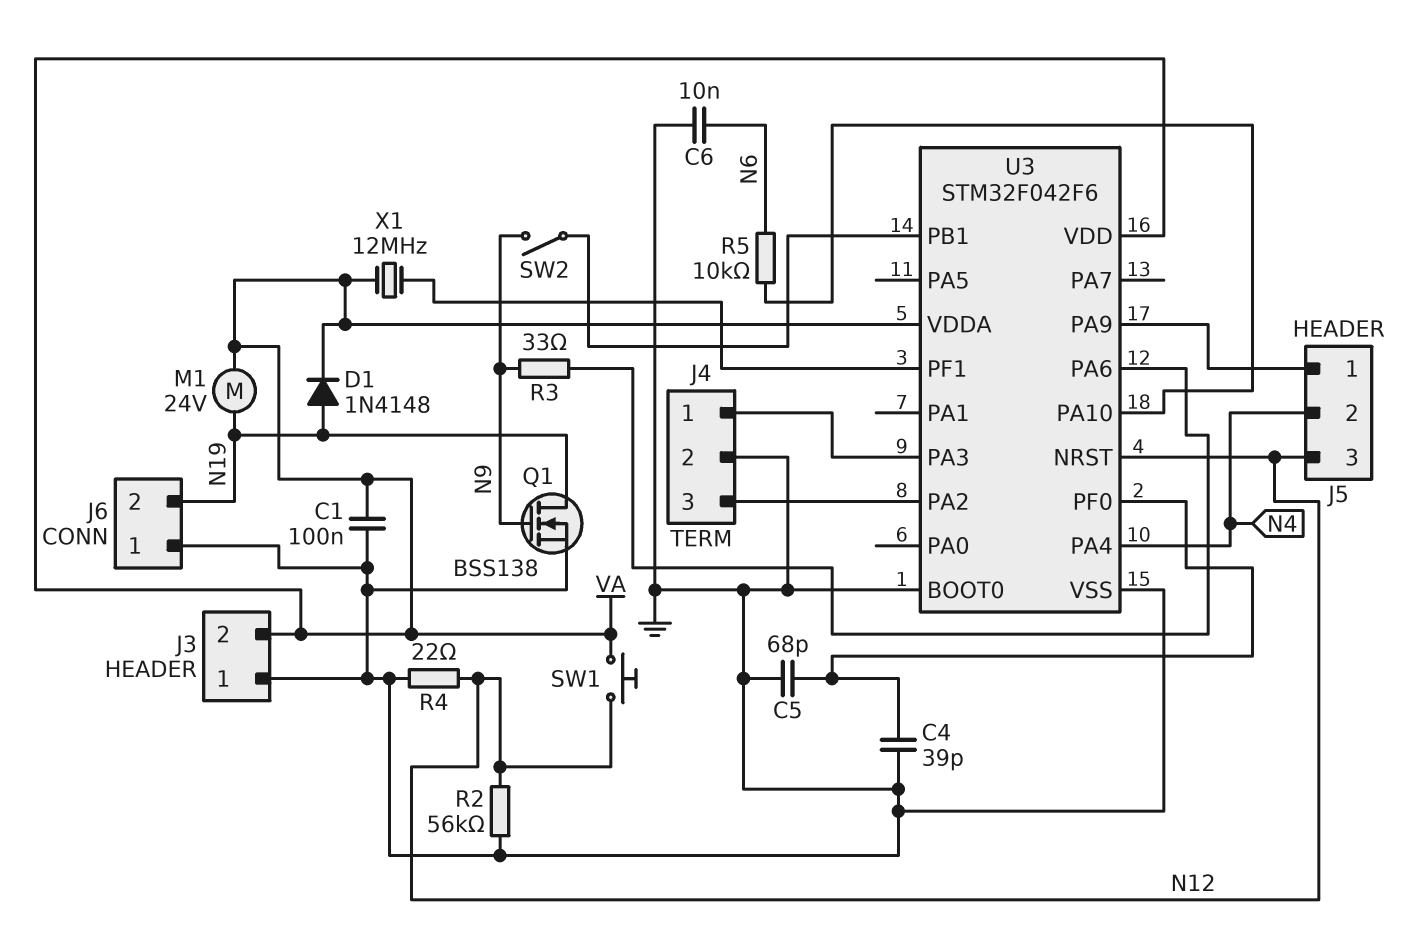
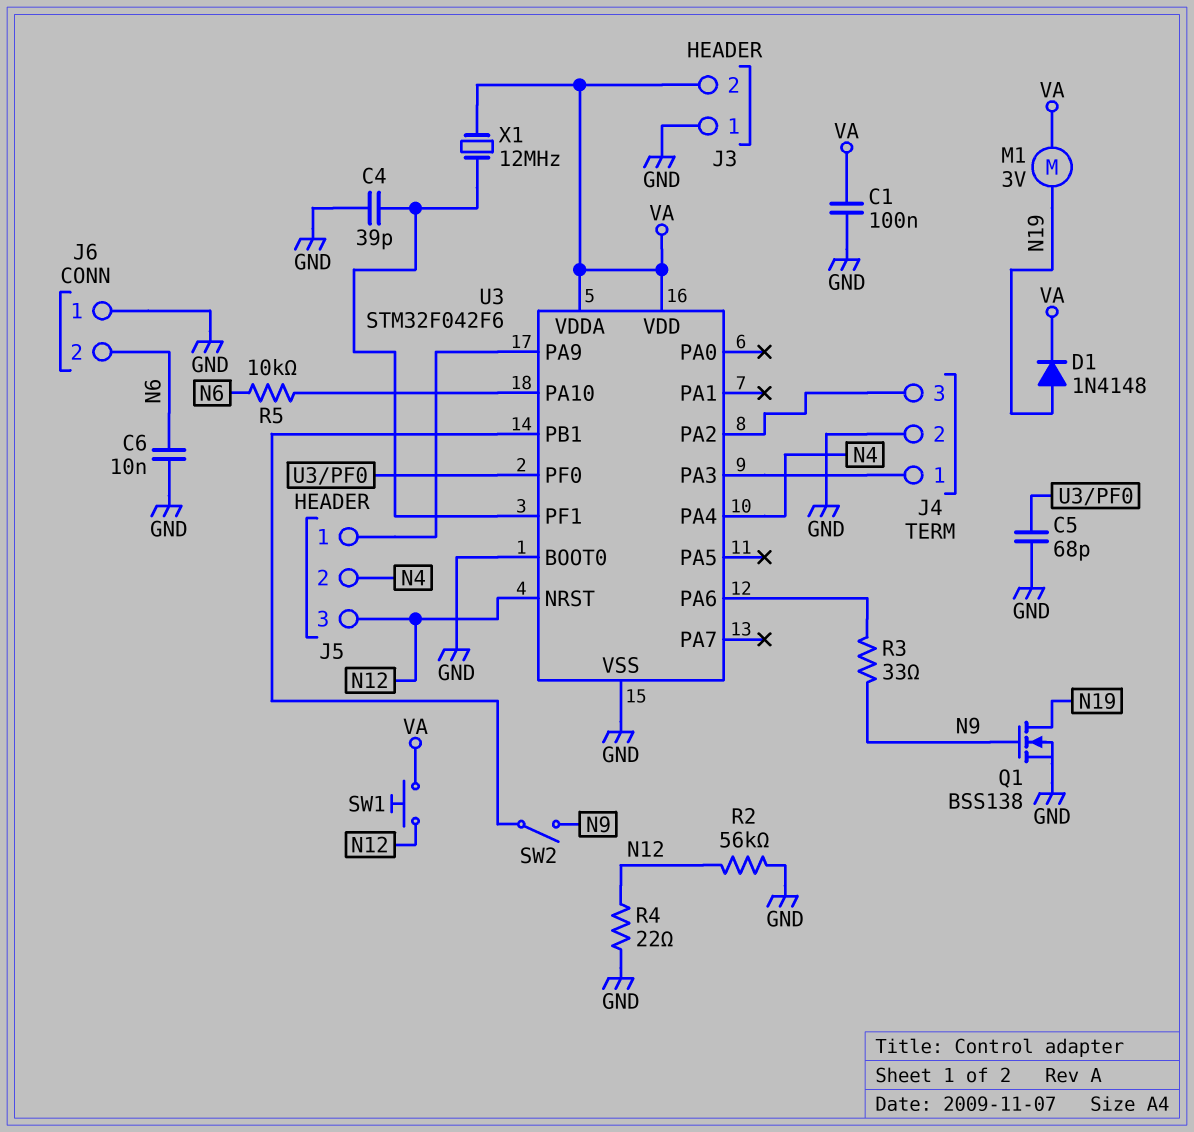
C4: 39pF (GND, U3/PF0) -> 39pF (GND, U3/PF1)
J6 pin 2: N19 -> N6
M1: motor 24V (N19, VA) -> motor 3V (N19, VA)

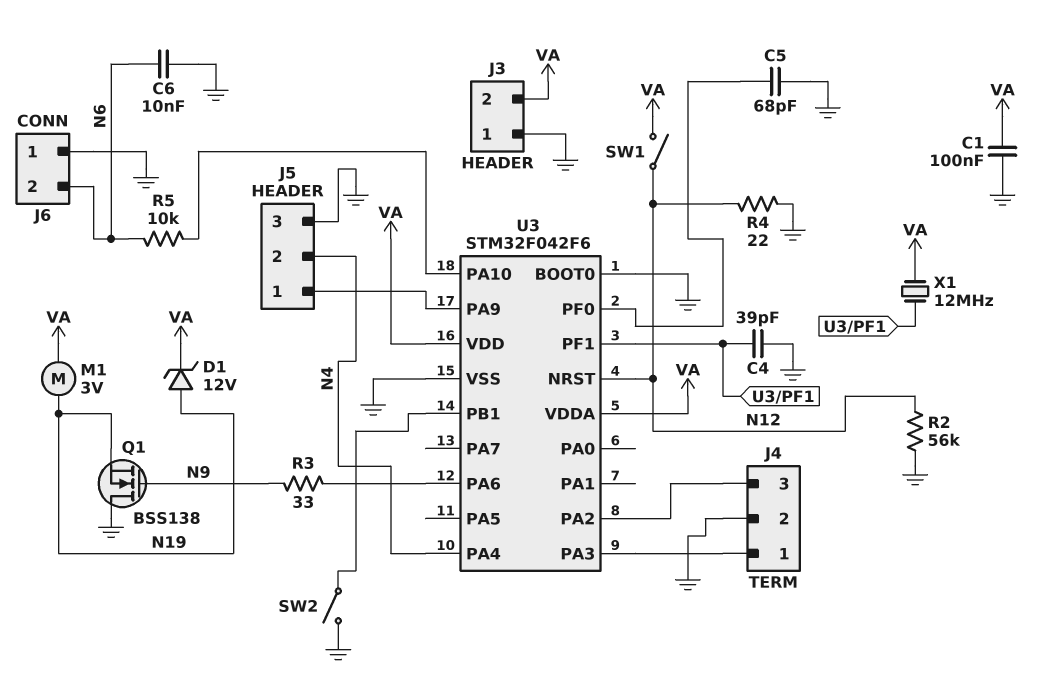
D1: diode 1N4148 (A N19, K VA) -> zener 12V (A N19, K VA)
J5 pin 3: N12 -> GND
Q1: NMOS BSS138 (G N9, D N19, S GND) -> NMOS BSS138 (G N9, D GND, S N19)
SW1: button (N12, VA) -> switch (N12, VA)
SW2: switch (N9, U3/PB1) -> switch (GND, U3/PB1)

